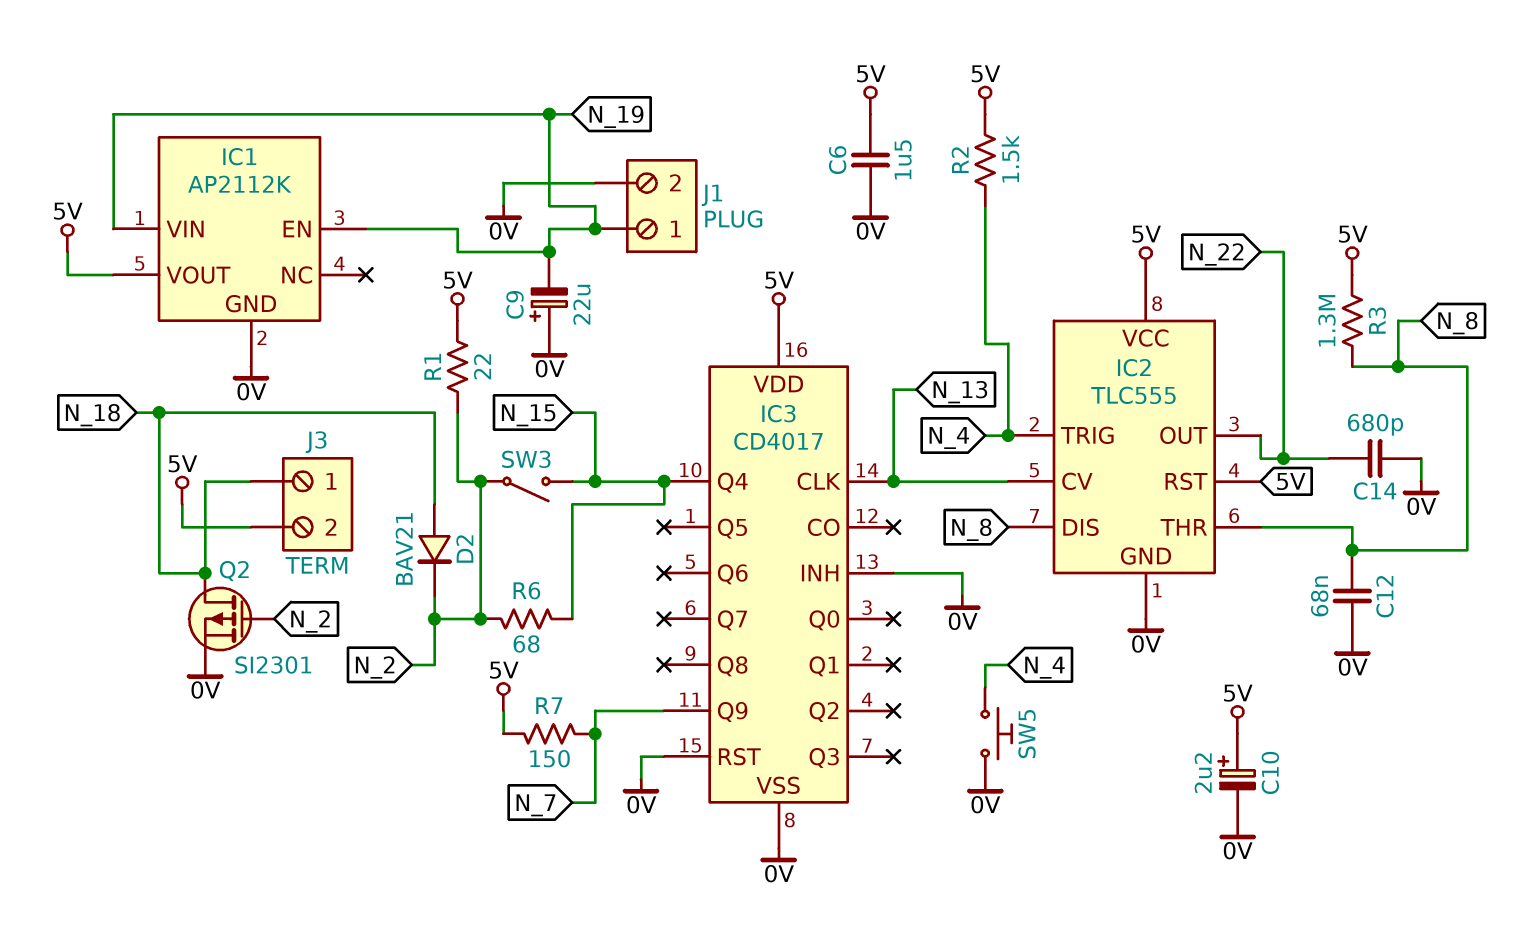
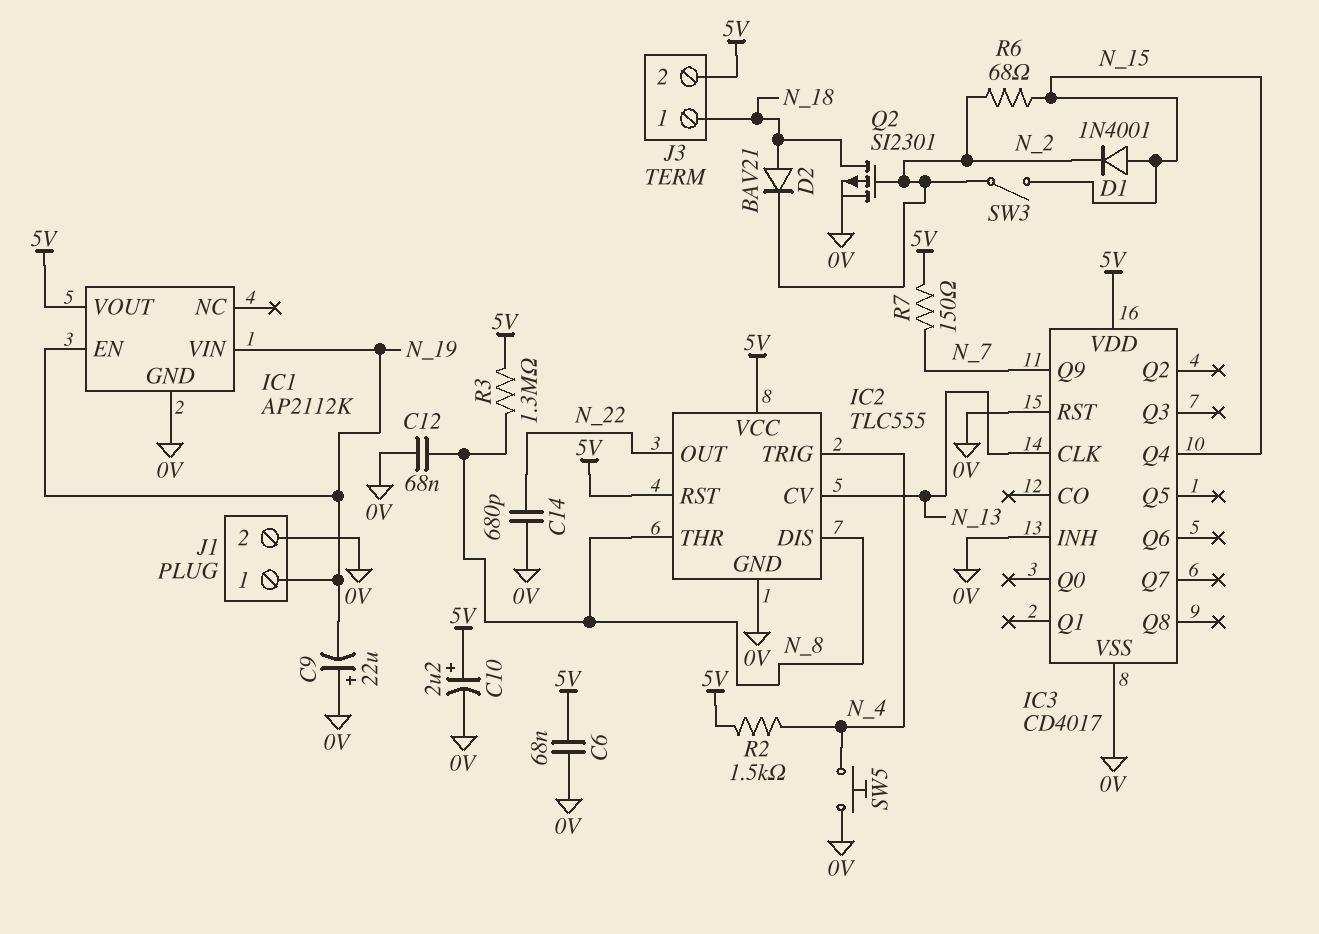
C6: 1.5uF (0V, 5V) -> 68nF (0V, 5V)
D1: none -> diode 1N4001 (A N_15, K N_2)
R1: 22 (5V, N_2) -> none

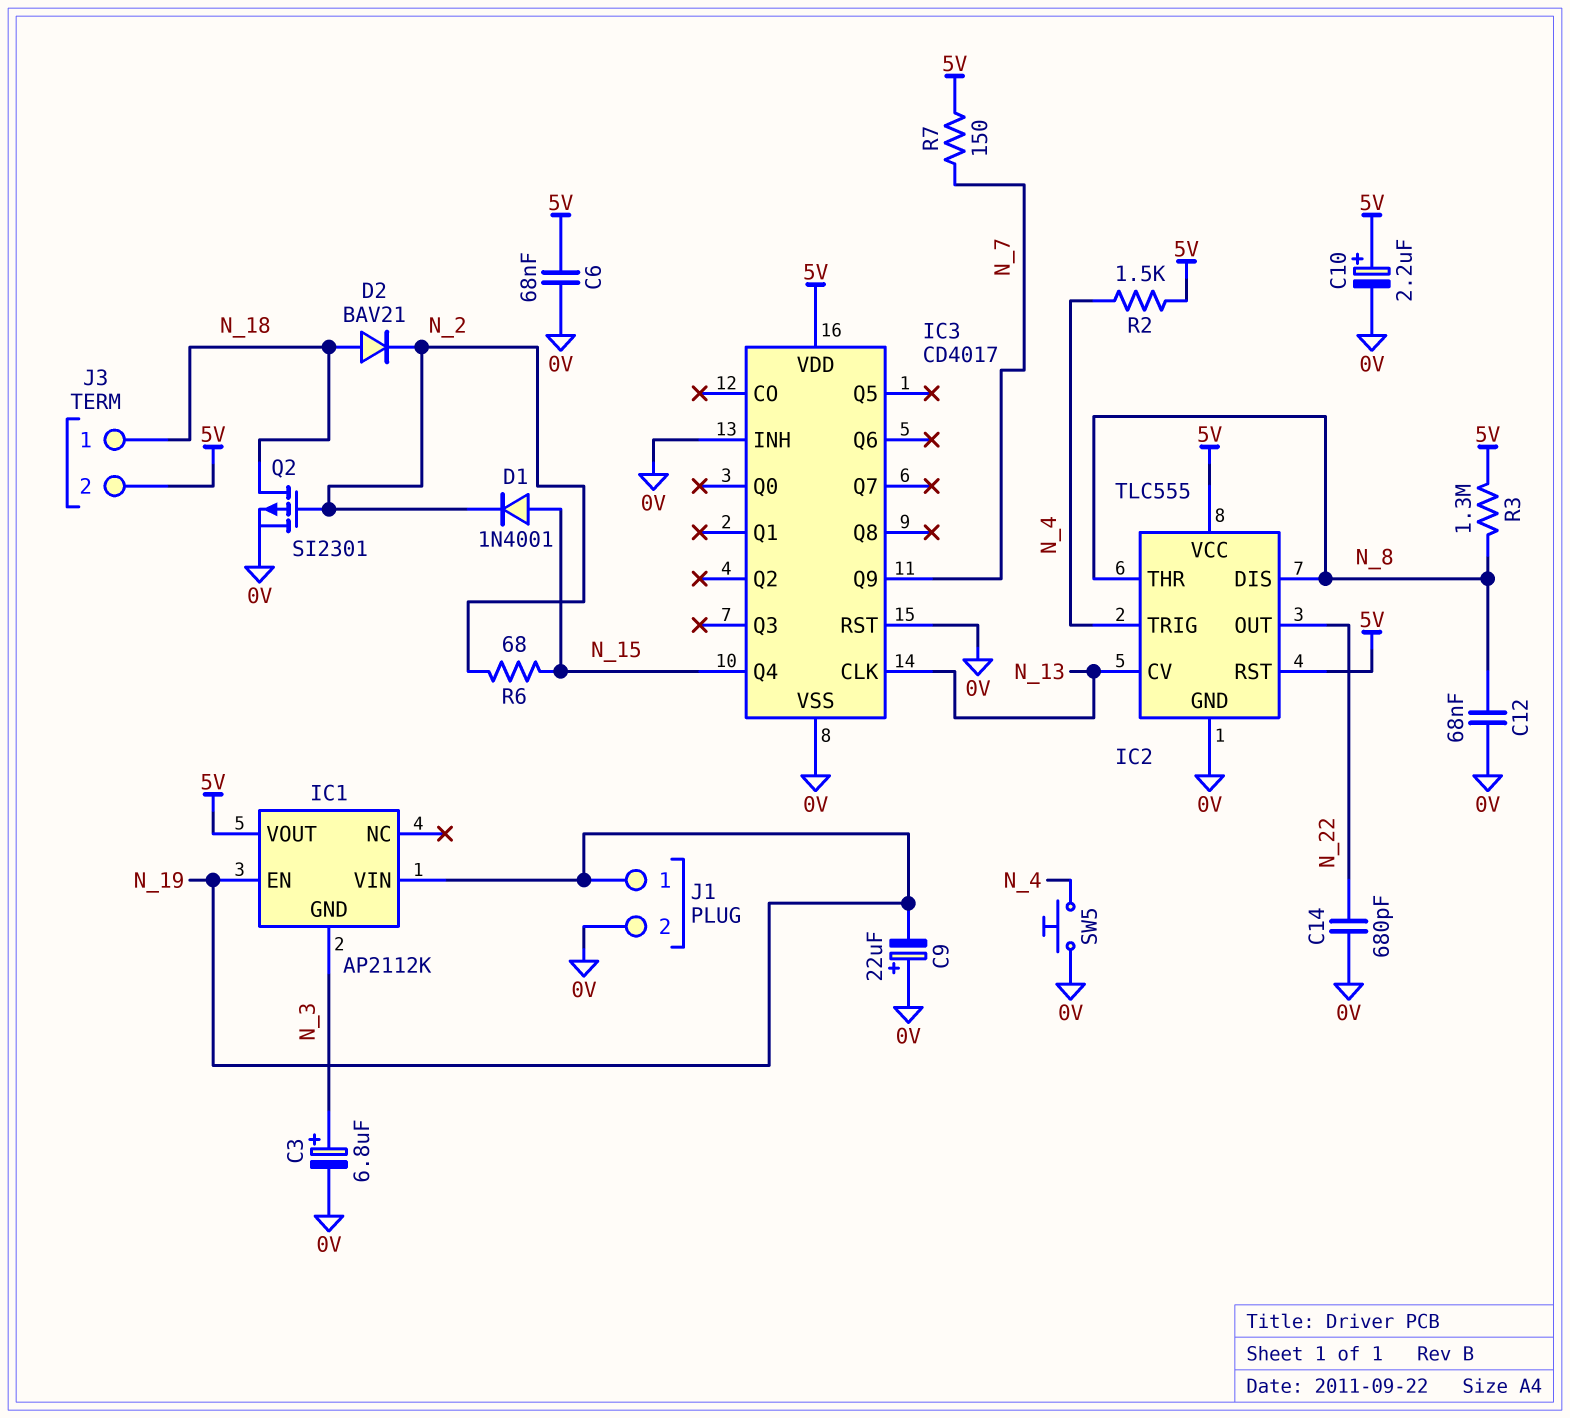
C3: none -> 6.8uF (plus N_3, minus 0V)
IC1 pin GND: 0V -> N_3
SW3: switch (N_2, N_15) -> none

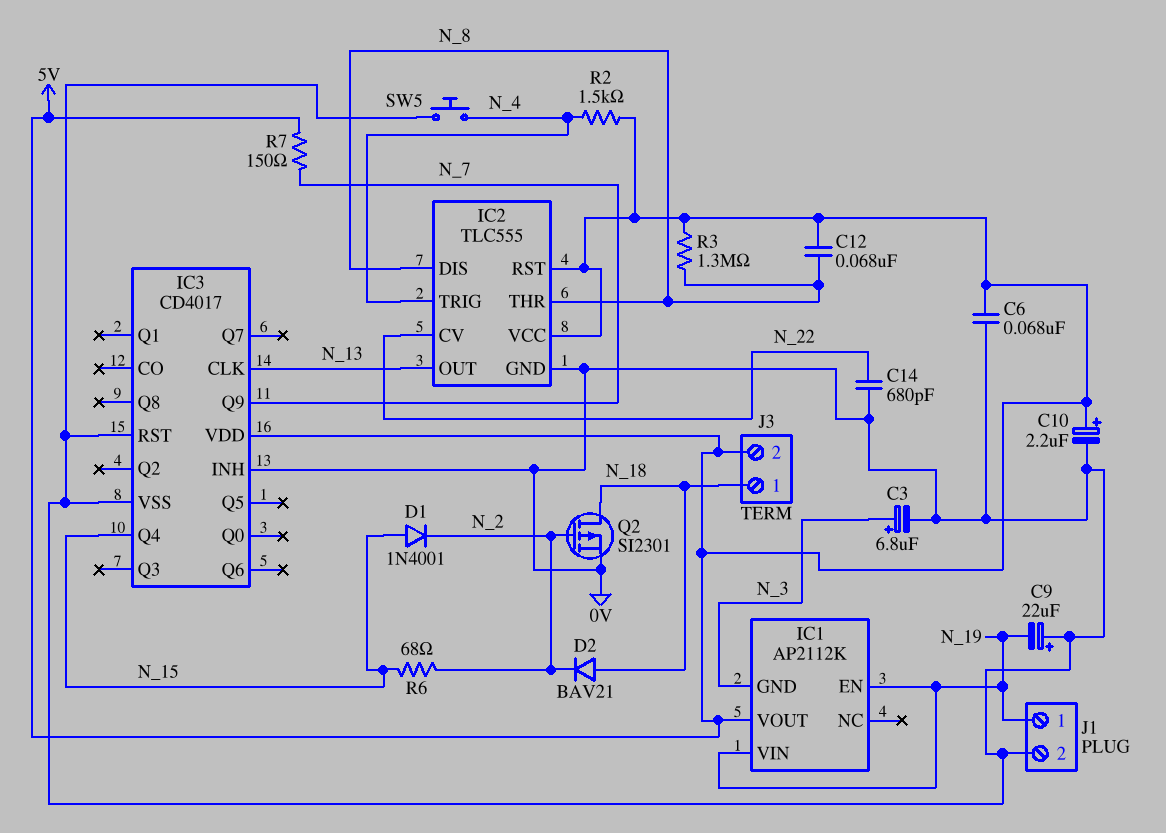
C12: 68nF (0V, N_8) -> 68nF (5V, N_8)
IC2 pin CV: N_13 -> N_22
IC2 pin OUT: N_22 -> N_13

